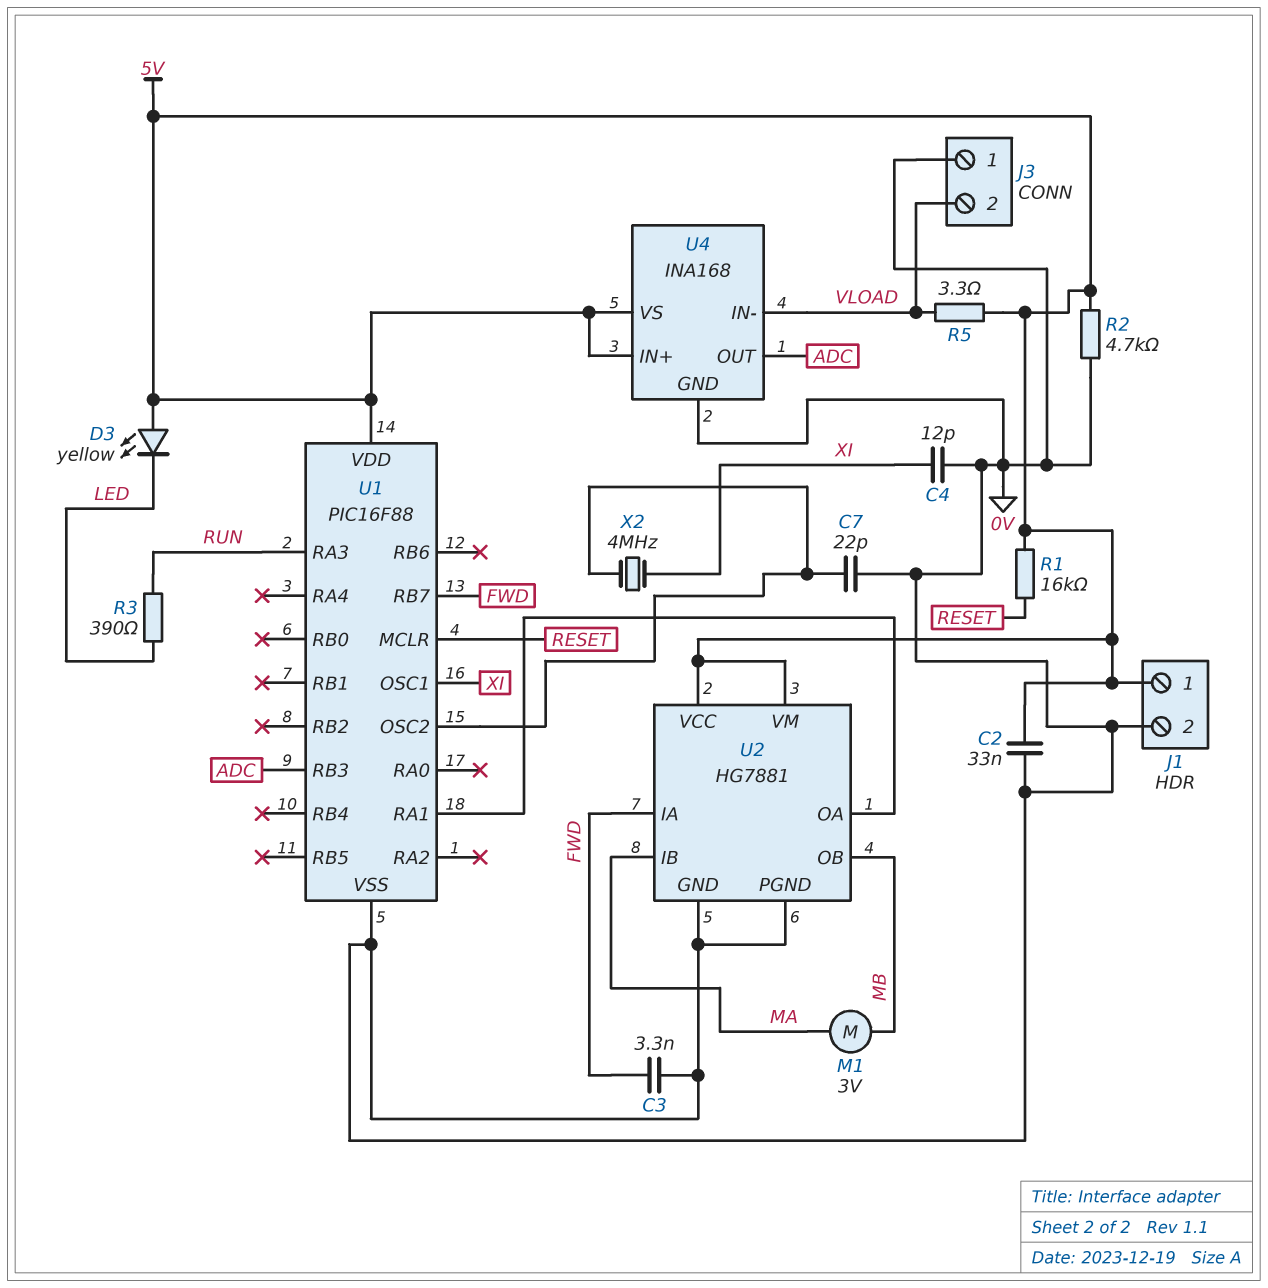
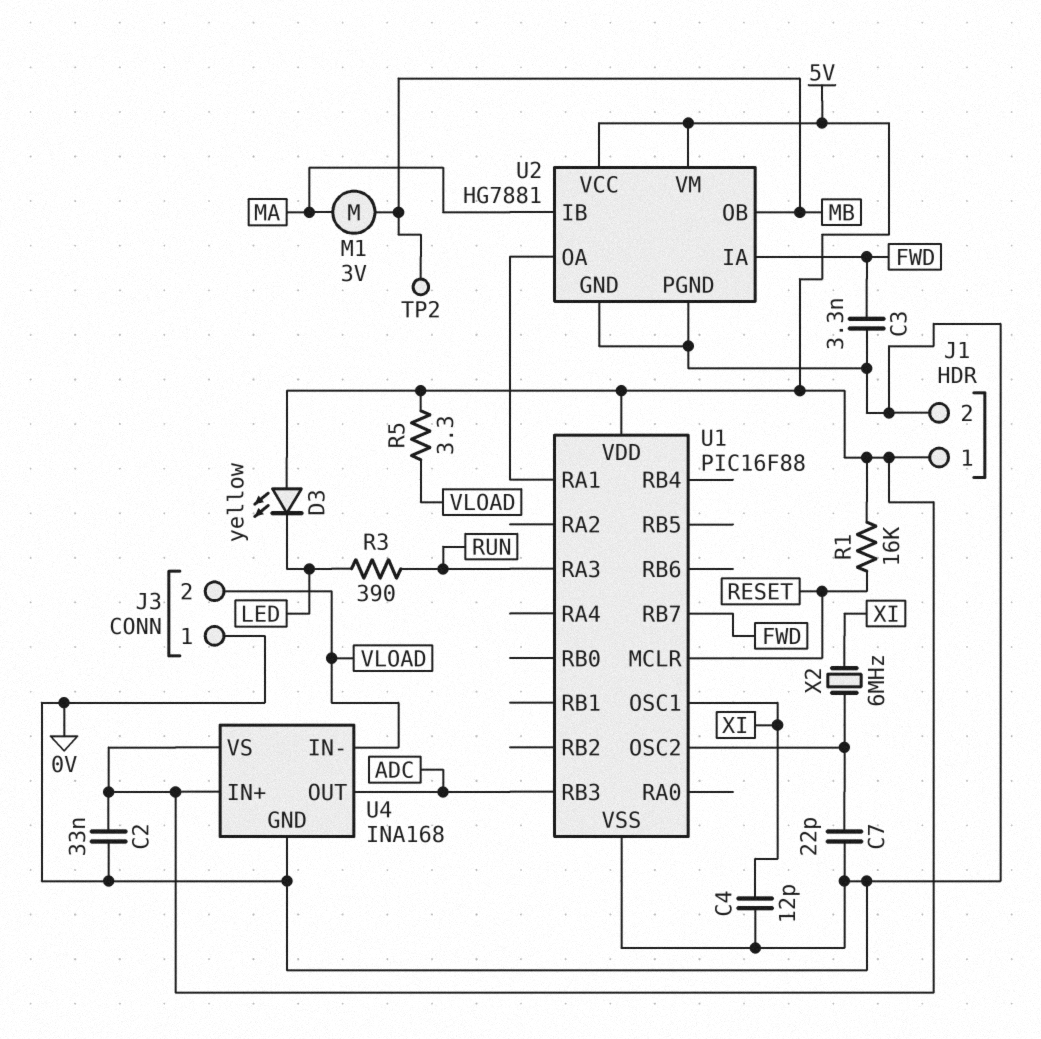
R2: 4.7k (0V, 5V) -> none
TP2: none -> test point (MB)
X2: 4MHz (U1/OSC2, XI) -> 6MHz (U1/OSC2, XI)

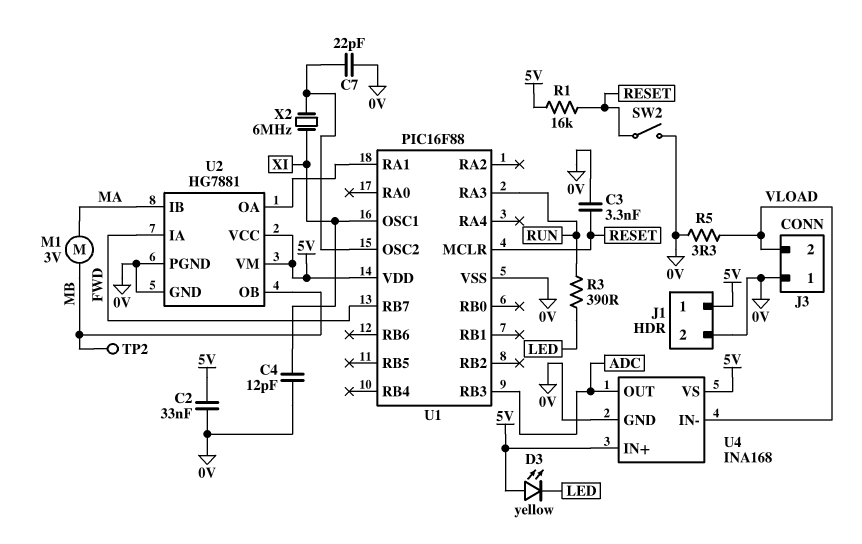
C3: 3.3nF (0V, FWD) -> 3.3nF (0V, RESET)
R5: 3.3 (5V, VLOAD) -> 3.3 (0V, VLOAD)
SW2: none -> switch (0V, RESET)

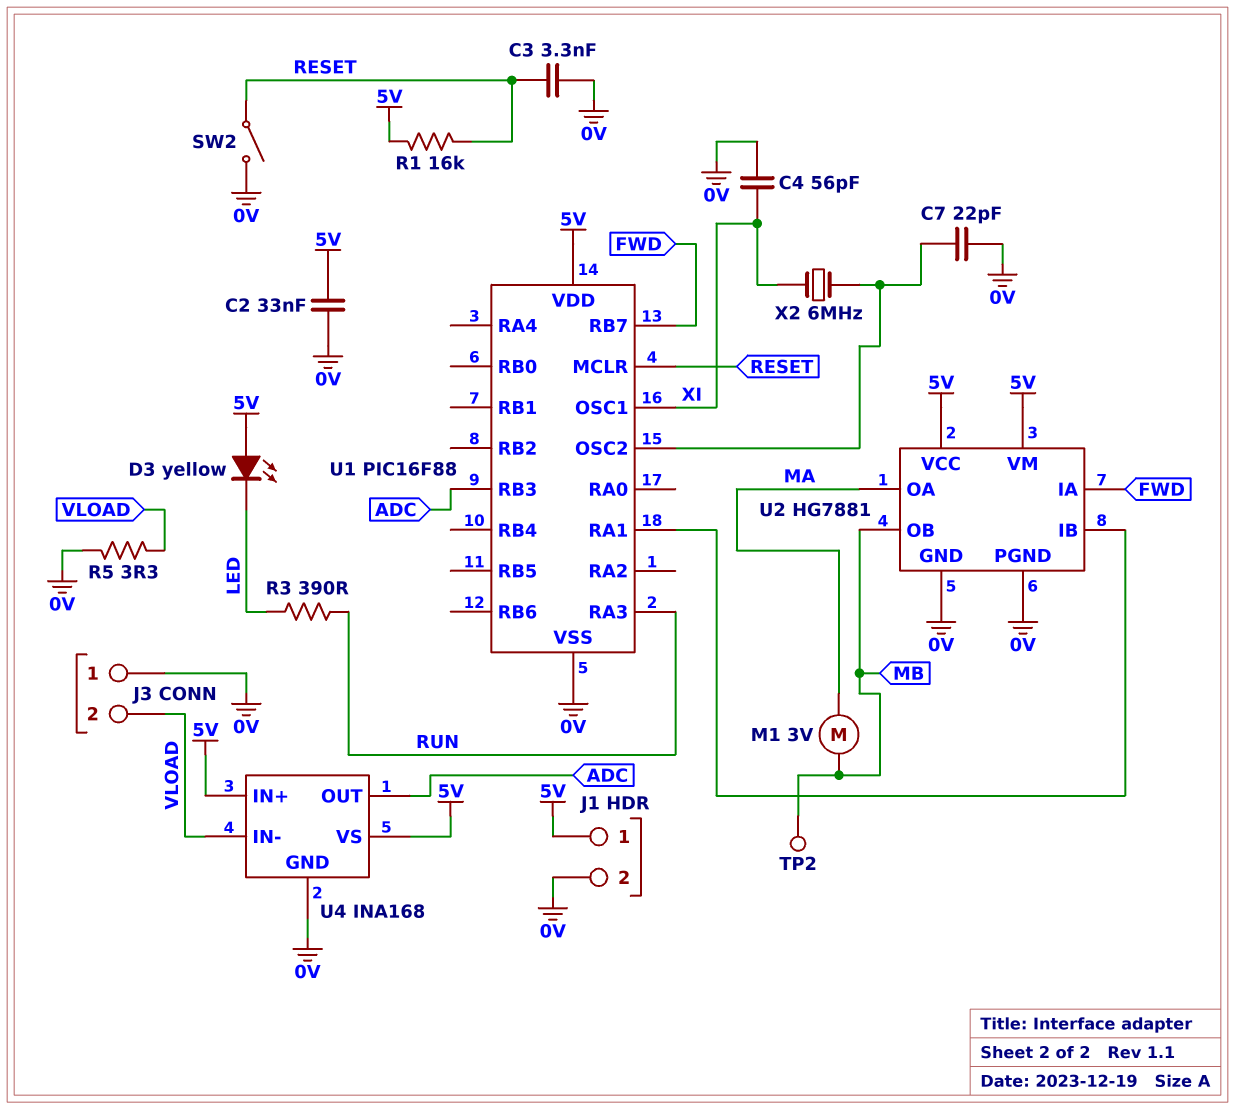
C4: 12pF (0V, XI) -> 56pF (0V, XI)
U2 pin IB: MA -> U1/RA1
U2 pin OA: U1/RA1 -> MA

